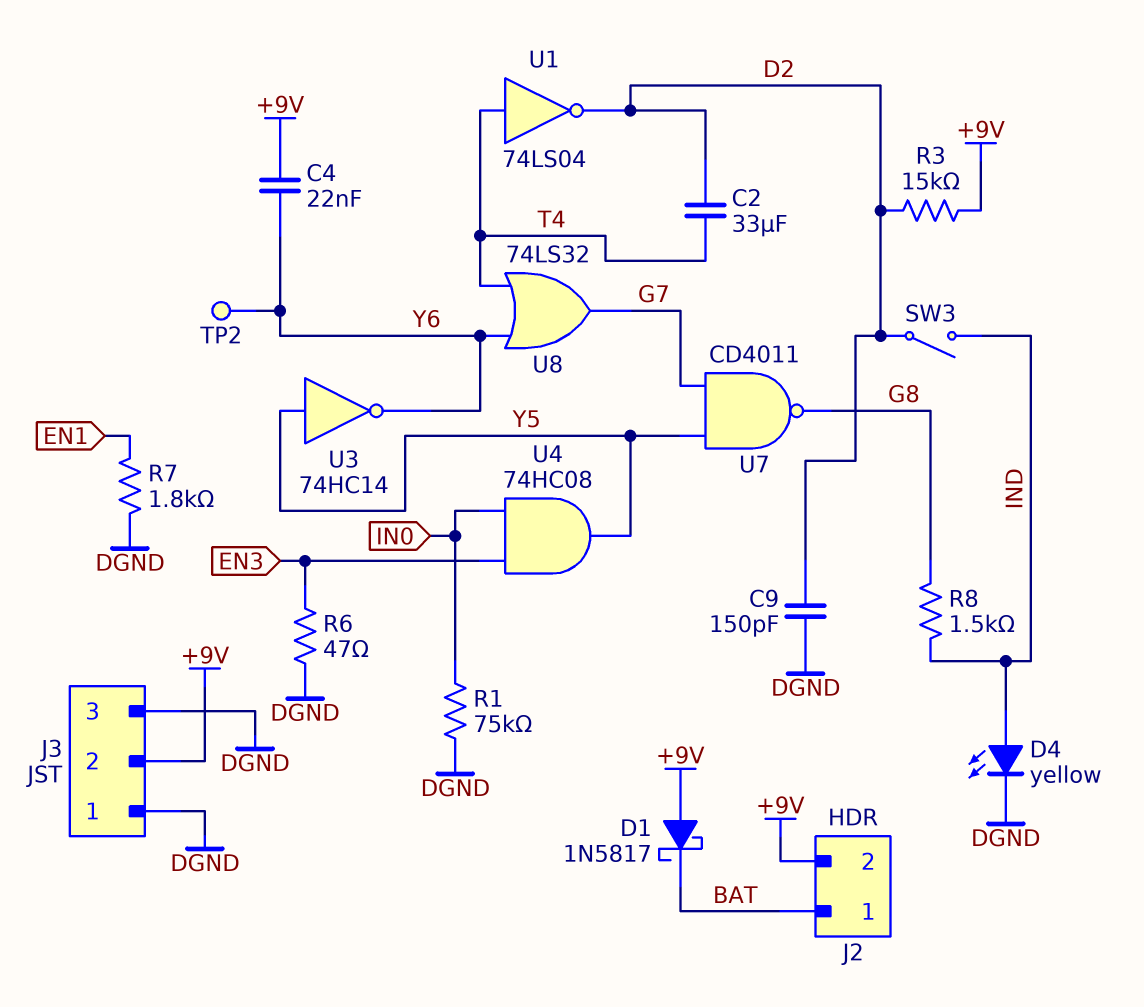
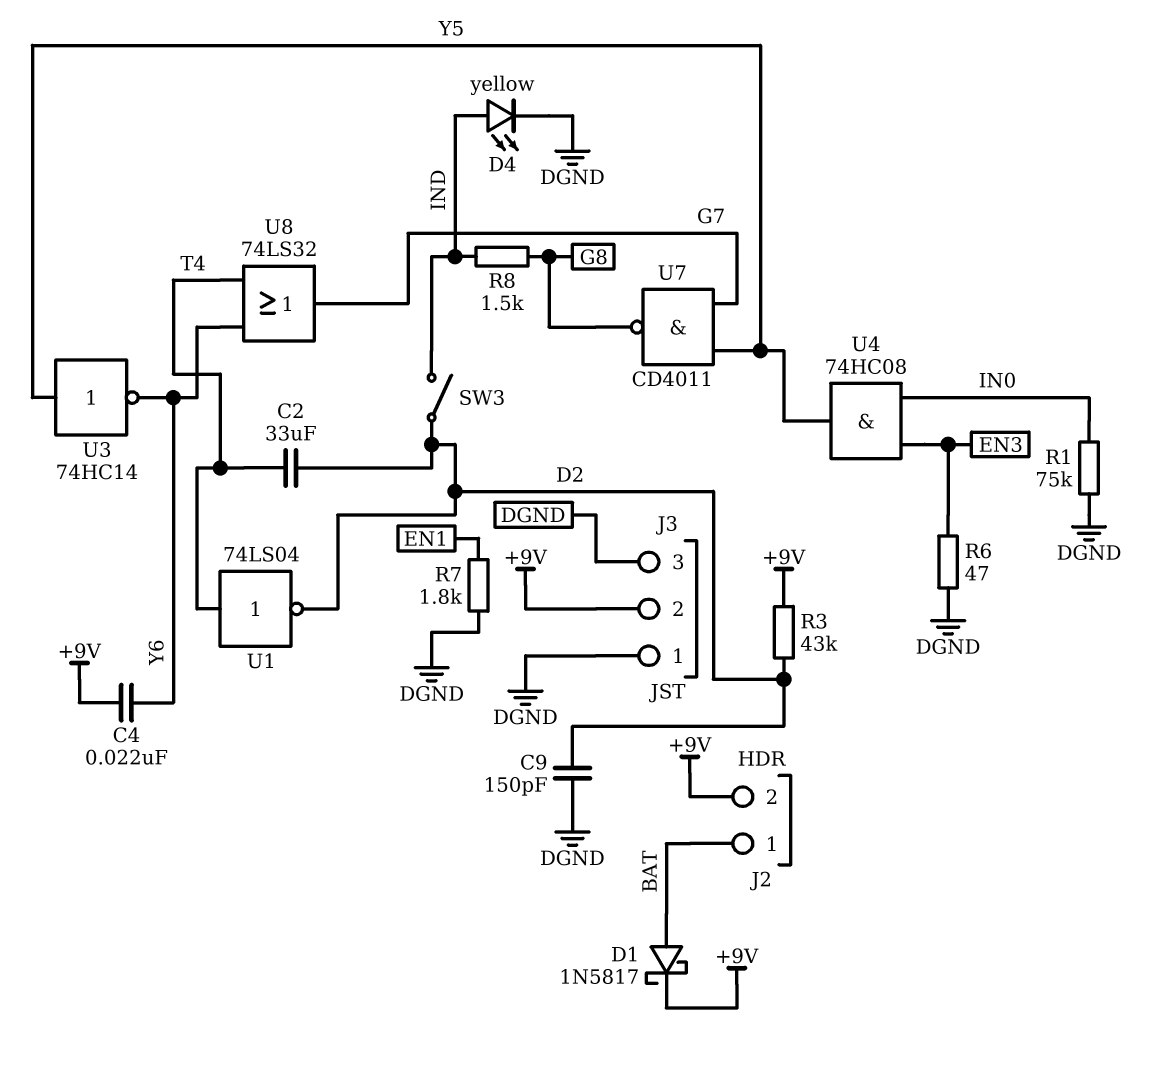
D1: schottky 1N5817 (A +9V, K BAT) -> schottky 1N5817 (A BAT, K +9V)
R3: 15k (+9V, D2) -> 43k (+9V, D2)
TP2: test point (Y6) -> none

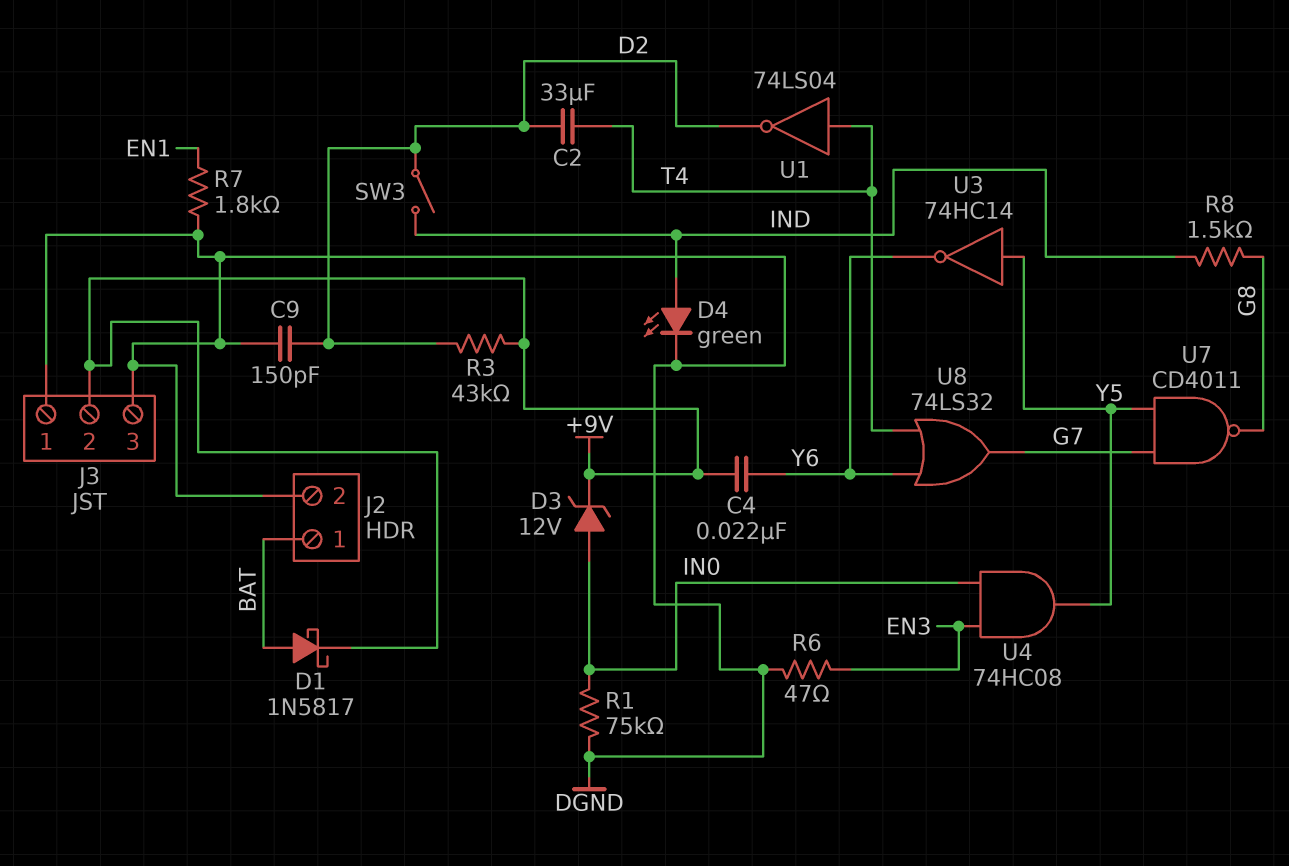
D3: none -> zener 12V (A IN0, K +9V)
D4: LED yellow (A IND, K DGND) -> LED green (A IND, K DGND)
J2 pin 2: +9V -> DGND

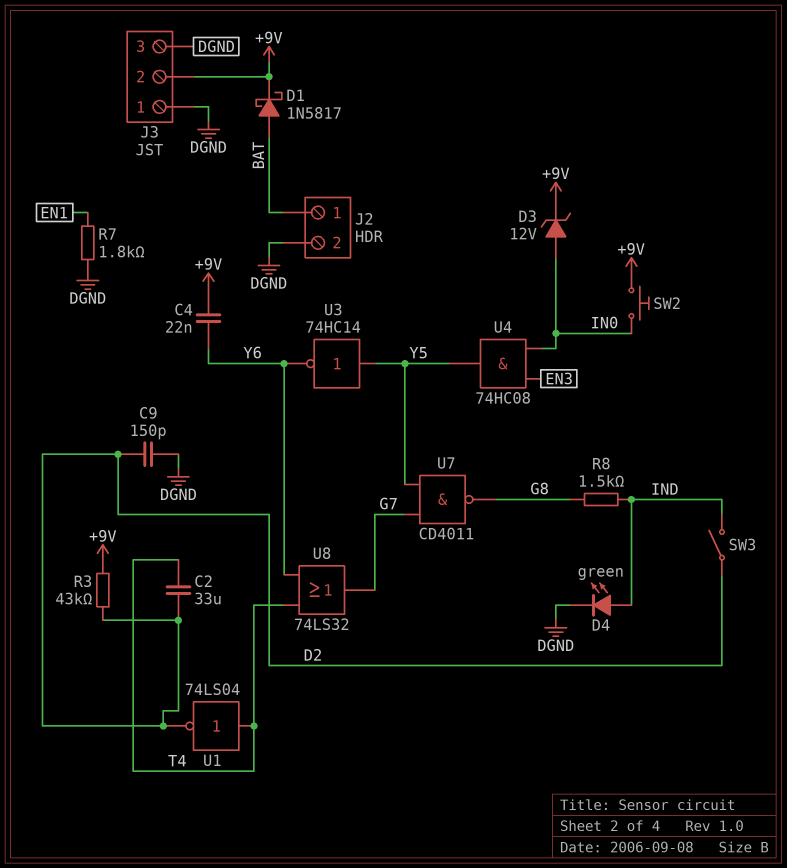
R1: 75k (DGND, IN0) -> none
R6: 47 (DGND, EN3) -> none
SW2: none -> button (+9V, IN0)

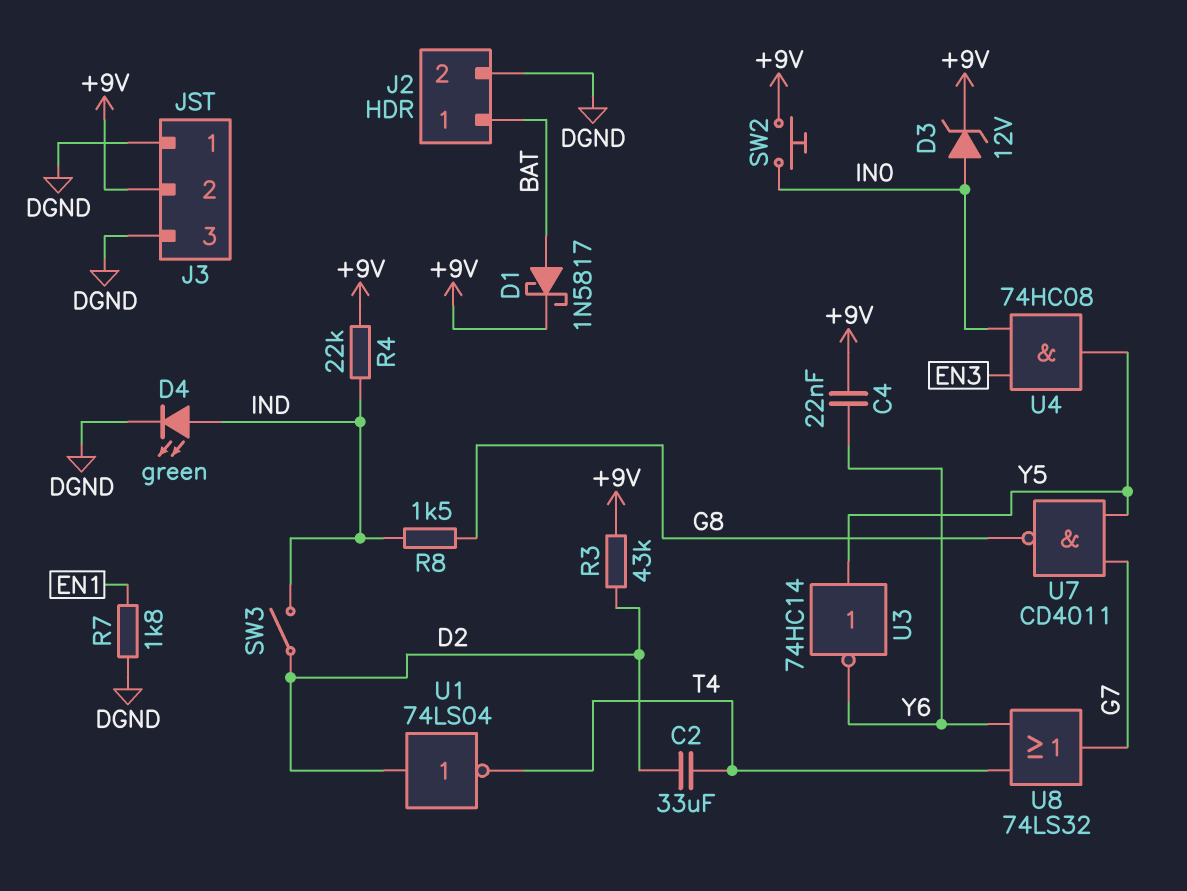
C9: 150pF (D2, DGND) -> none
R4: none -> 22k (+9V, IND)
U1: NOT 74LS04 (in T4, out D2) -> NOT 74LS04 (in D2, out T4)

